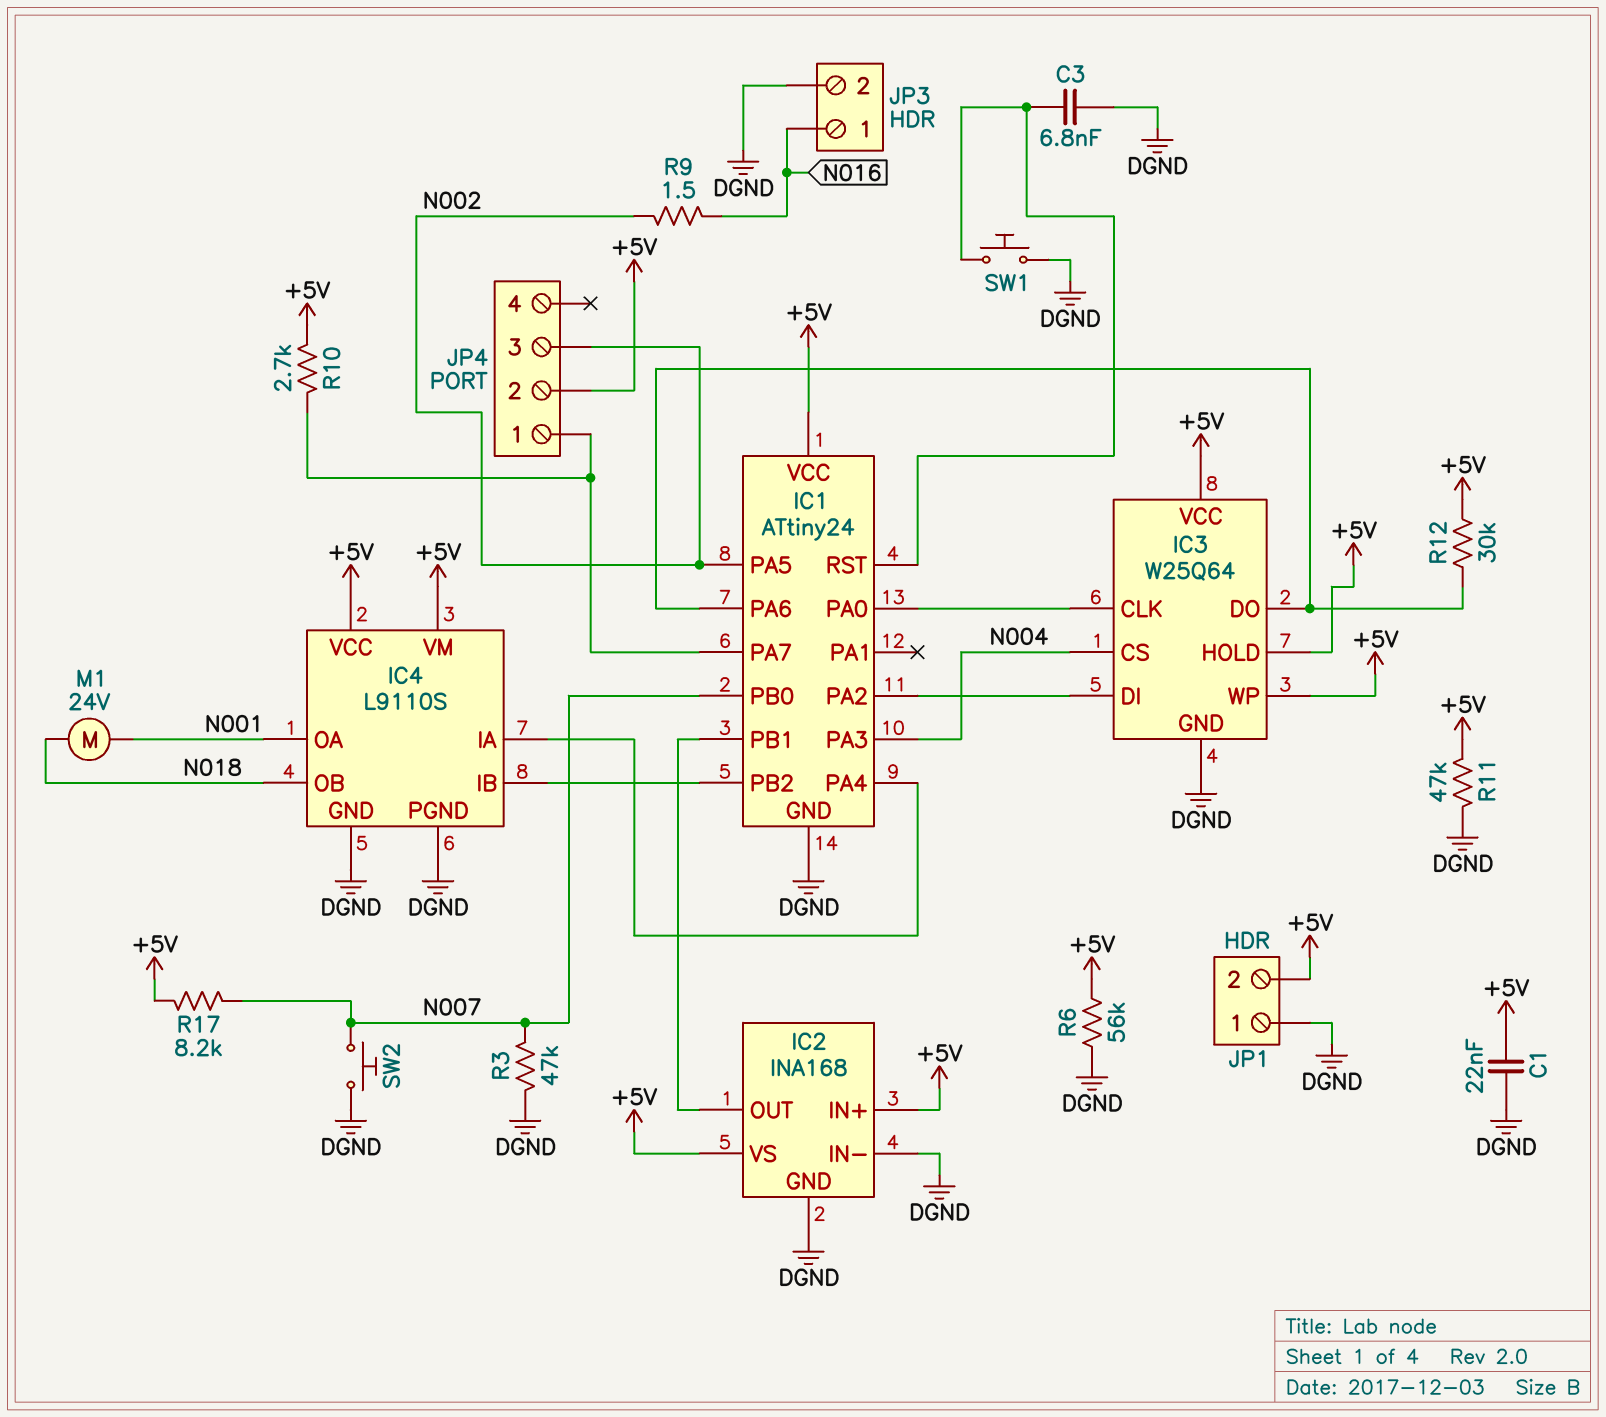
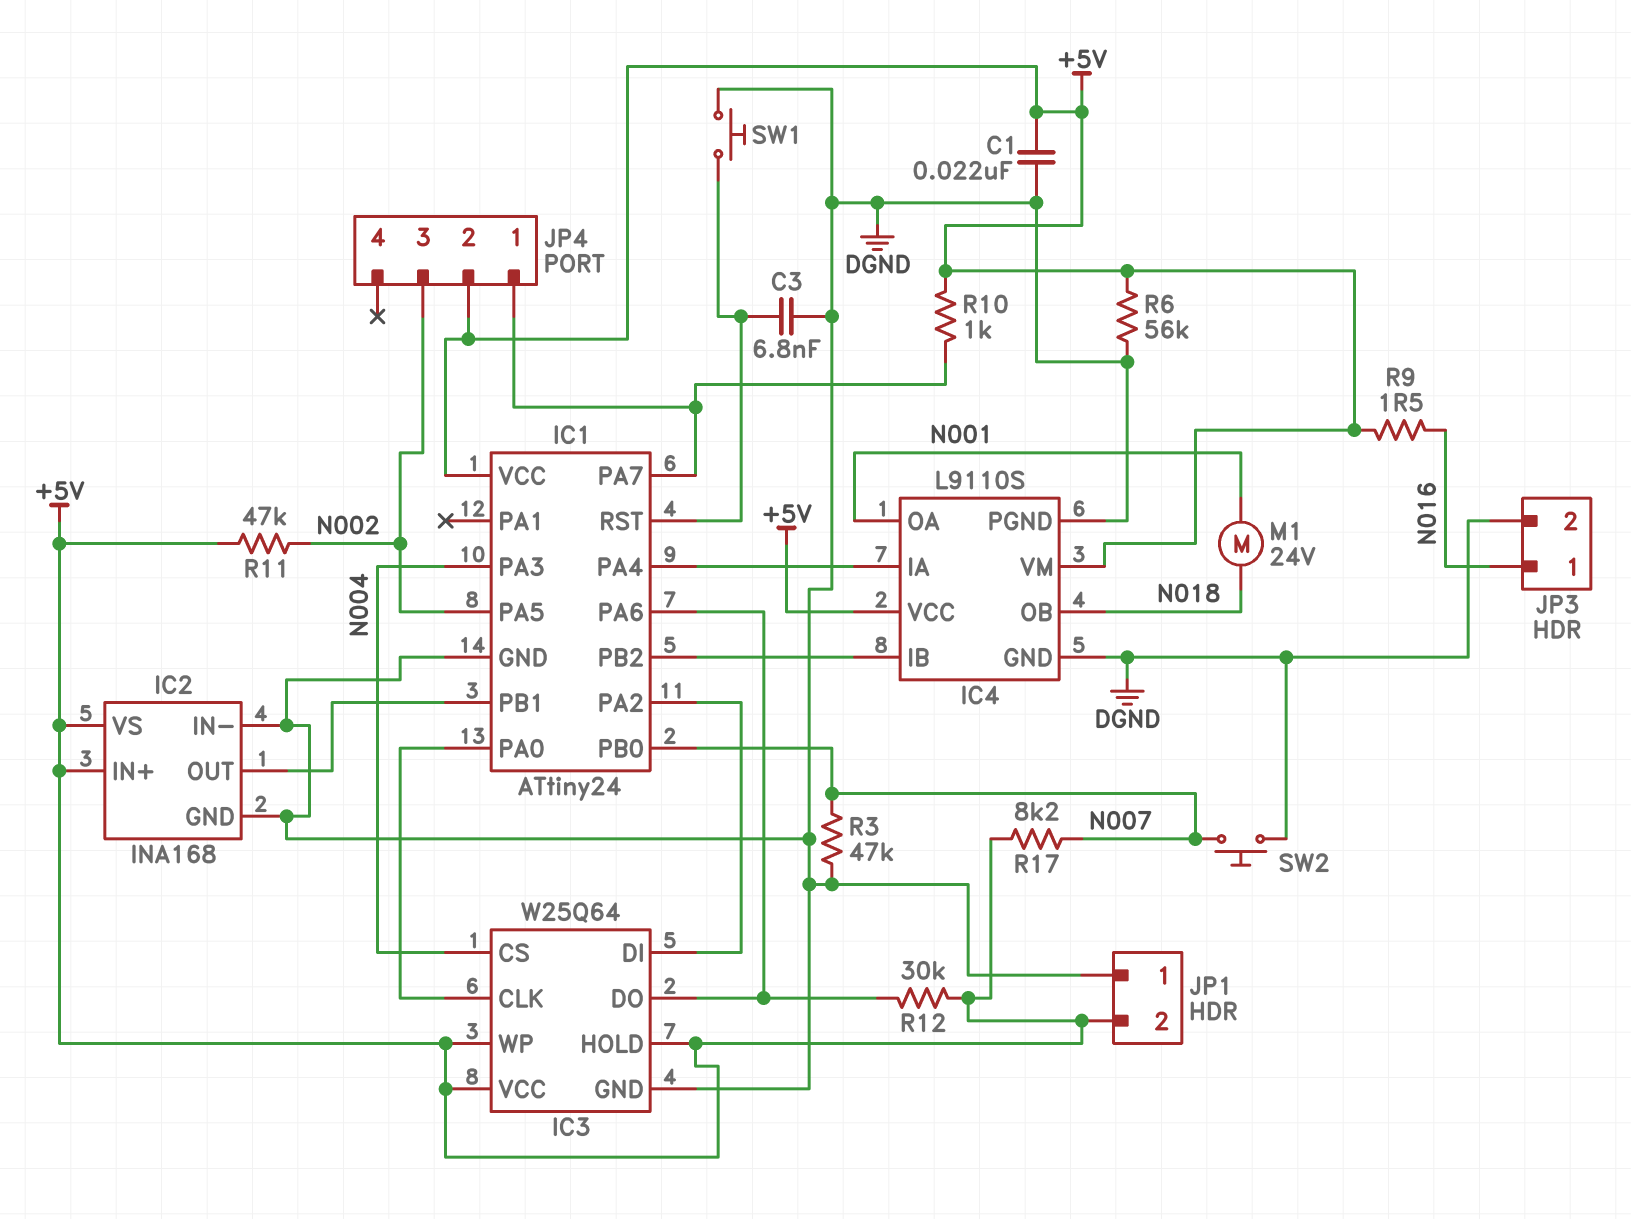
R9: 1.5 (N002, N016) -> 1.5 (+5V, N016)
R10: 2.7k (+5V, IC1/PA7) -> 1k (+5V, IC1/PA7)
R11: 47k (+5V, DGND) -> 47k (+5V, N002)

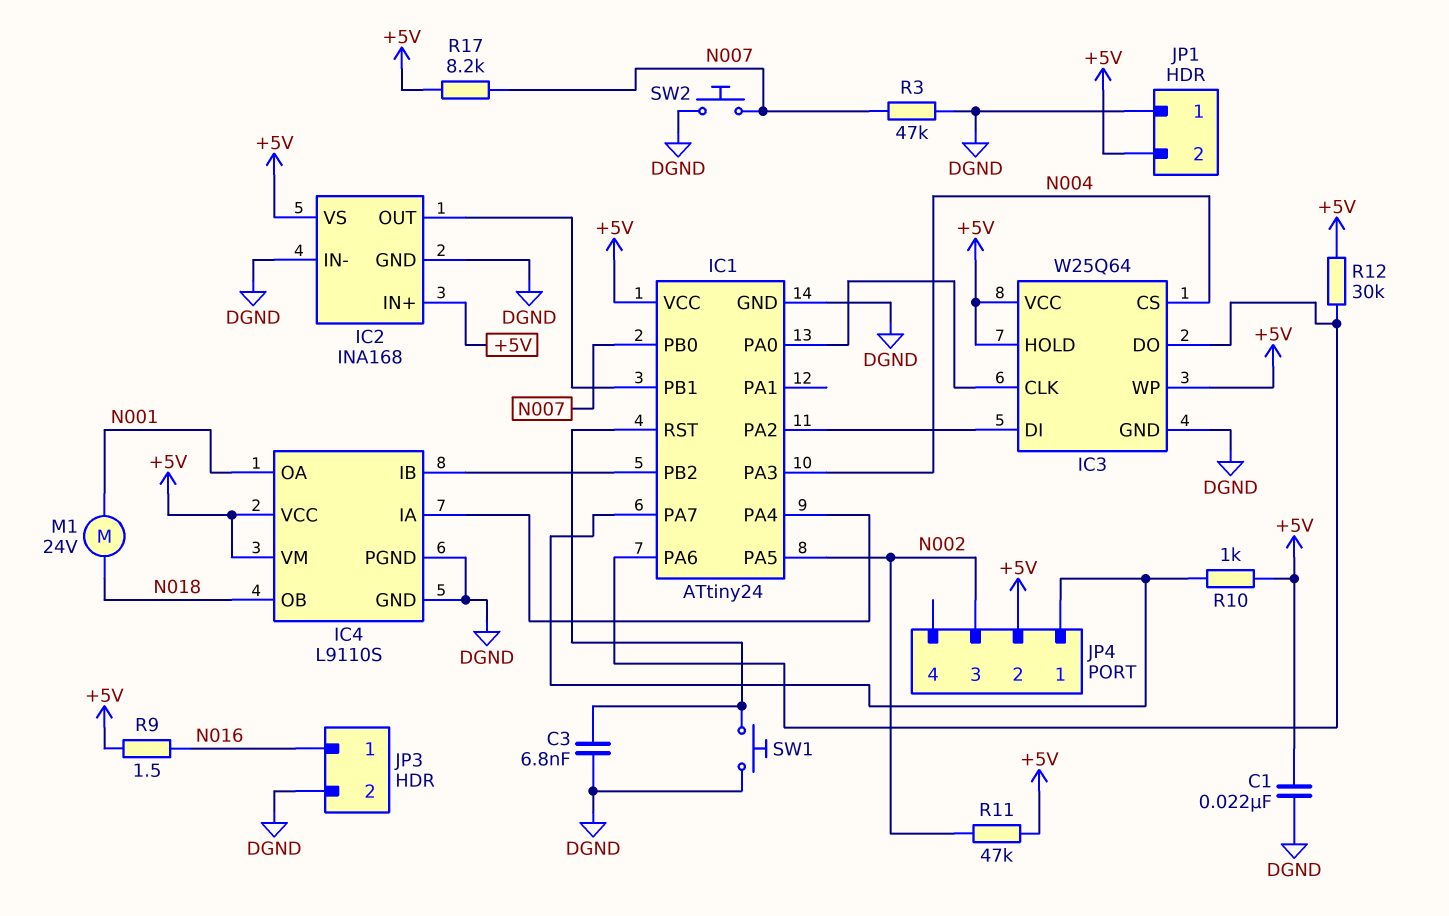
R6: 56k (+5V, DGND) -> none

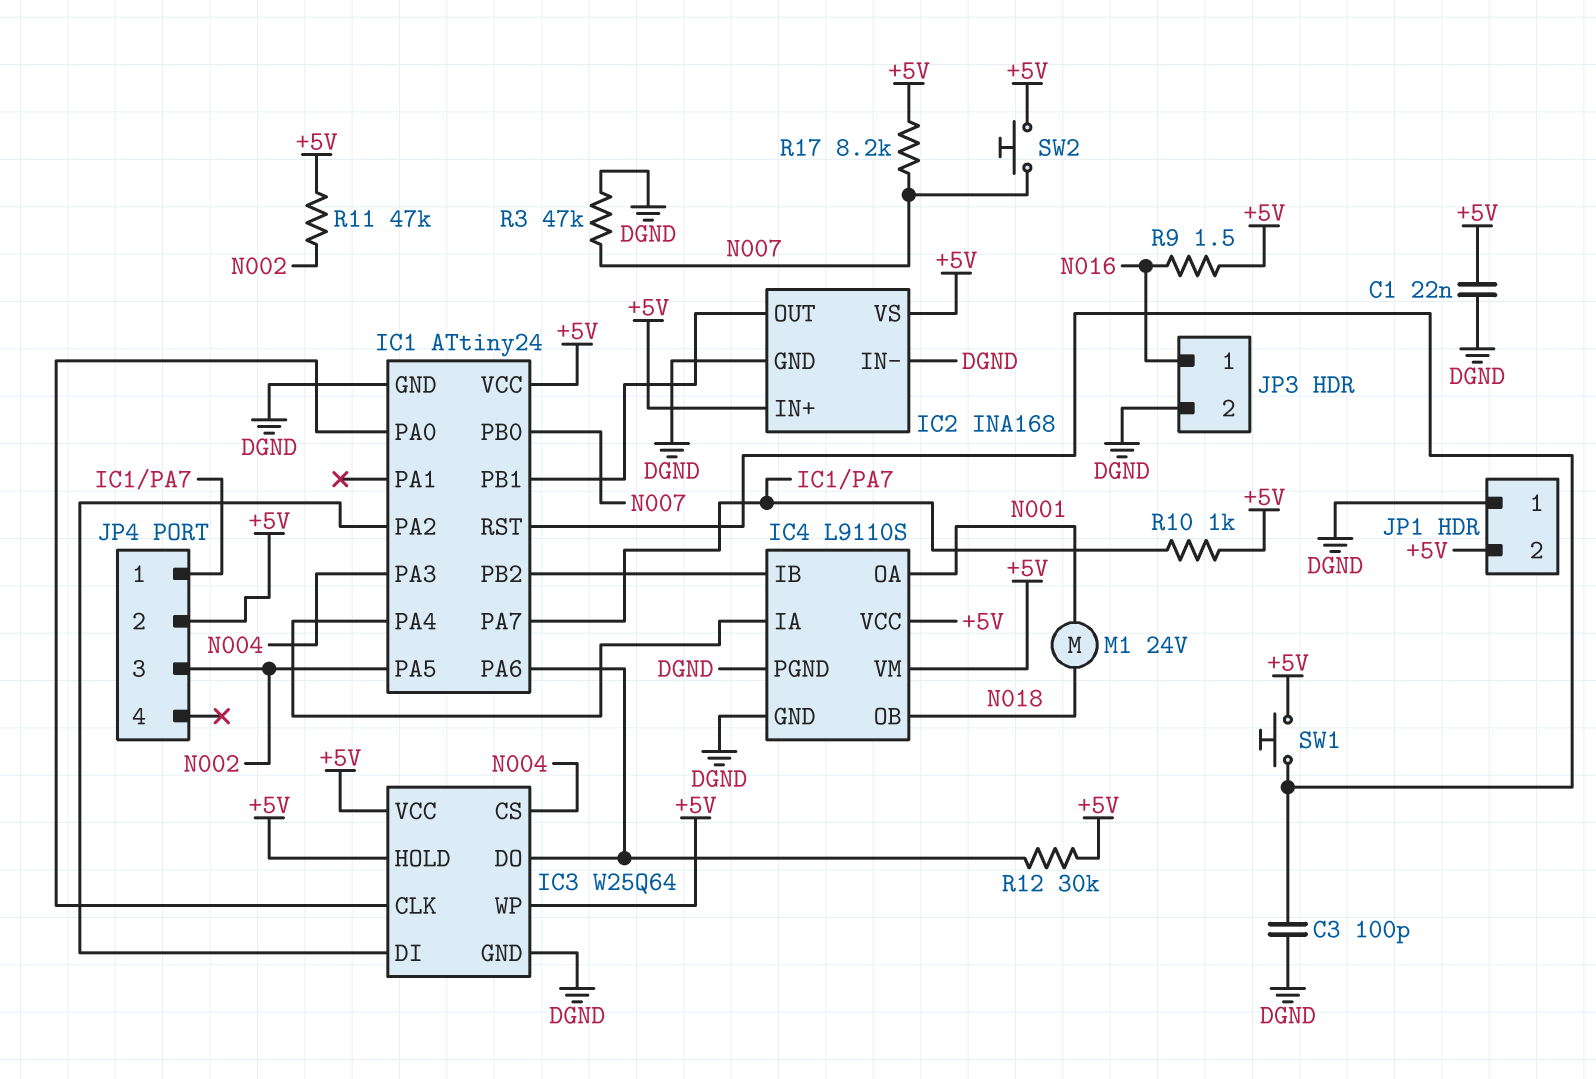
C3: 6.8nF (DGND, IC1/RST) -> 100pF (DGND, IC1/RST)
SW1: button (DGND, IC1/RST) -> button (+5V, IC1/RST)
SW2: button (DGND, N007) -> button (+5V, N007)

